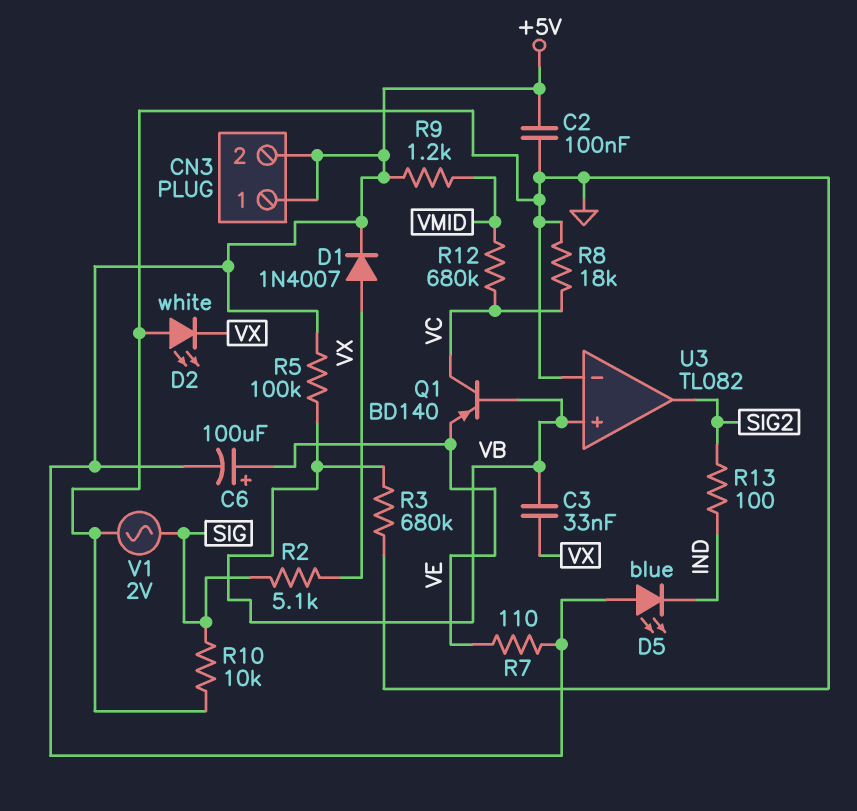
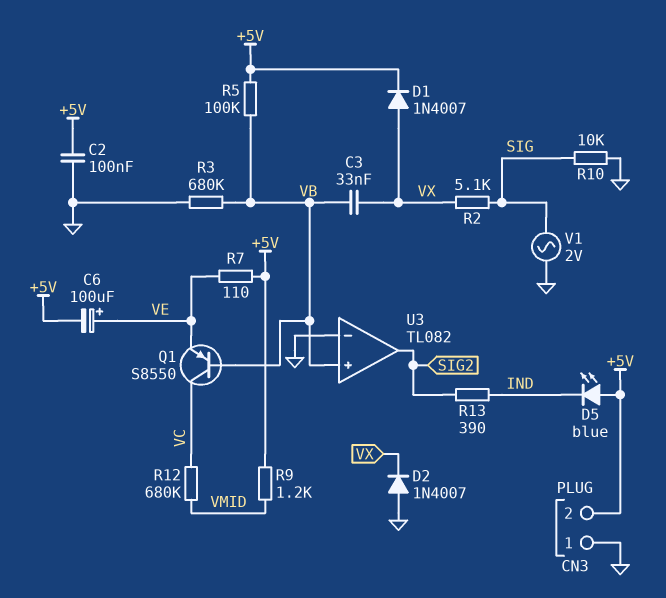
CN3 pin 1: +5V -> GND
D2: LED white (A GND, K VX) -> diode 1N4007 (A GND, K VX)
Q1: PNP BD140 (B VB, C VC, E VE) -> PNP S8550 (B VB, C VC, E VE)
R8: 18k (GND, VC) -> none
R13: 100 (IND, SIG2) -> 390 (IND, SIG2)

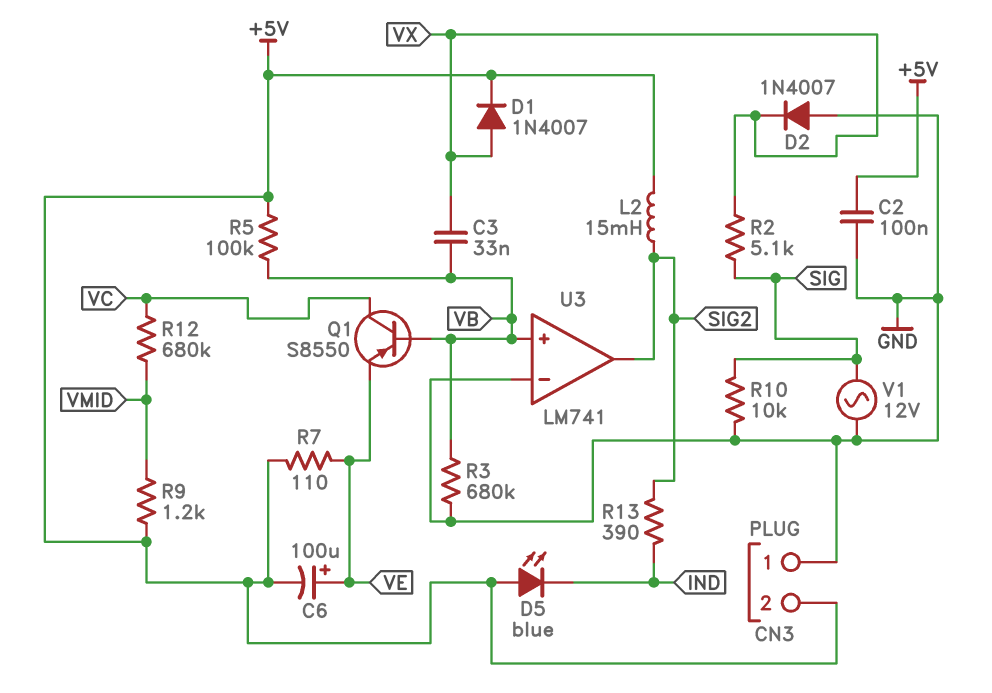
L2: none -> 15mH (+5V, SIG2)
U3: TL082 -> LM741
V1: AC 2V (GND, SIG) -> AC 12V (GND, SIG)

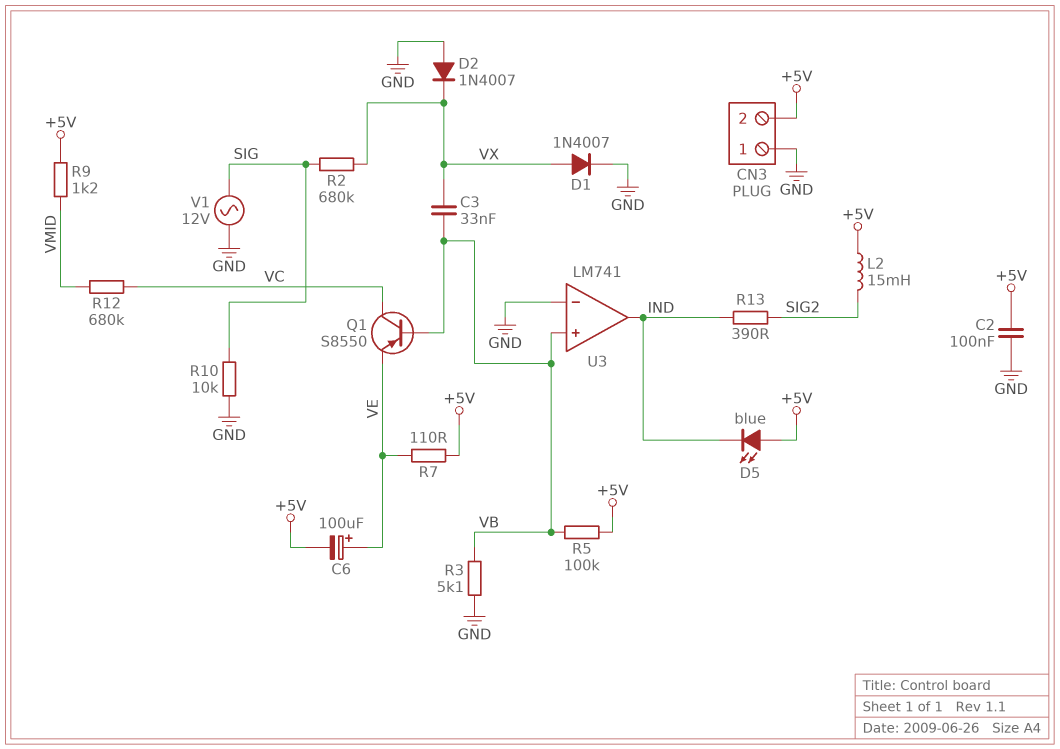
D1: diode 1N4007 (A VX, K +5V) -> diode 1N4007 (A VX, K GND)
R2: 5.1k (SIG, VX) -> 680k (SIG, VX)
R3: 680k (GND, VB) -> 5.1k (GND, VB)
U3 pin out: SIG2 -> IND

